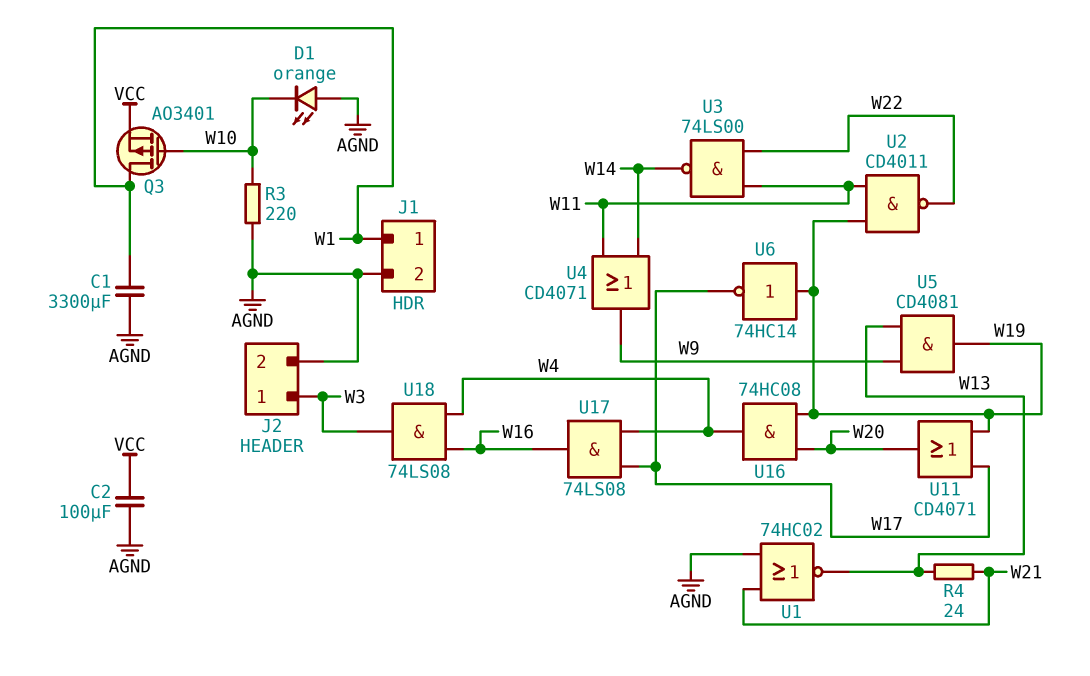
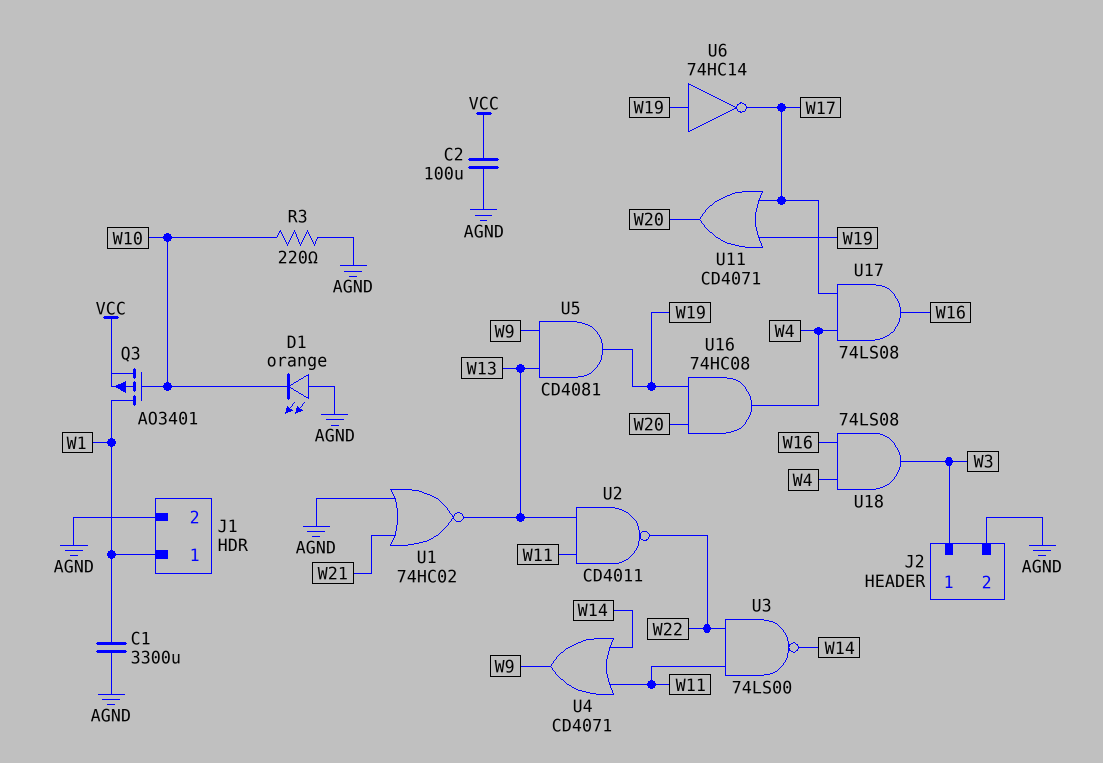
R4: 24 (W13, W21) -> none
U2: NAND CD4011 (in W11, in W19, out W22) -> NAND CD4011 (in W11, in W13, out W22)

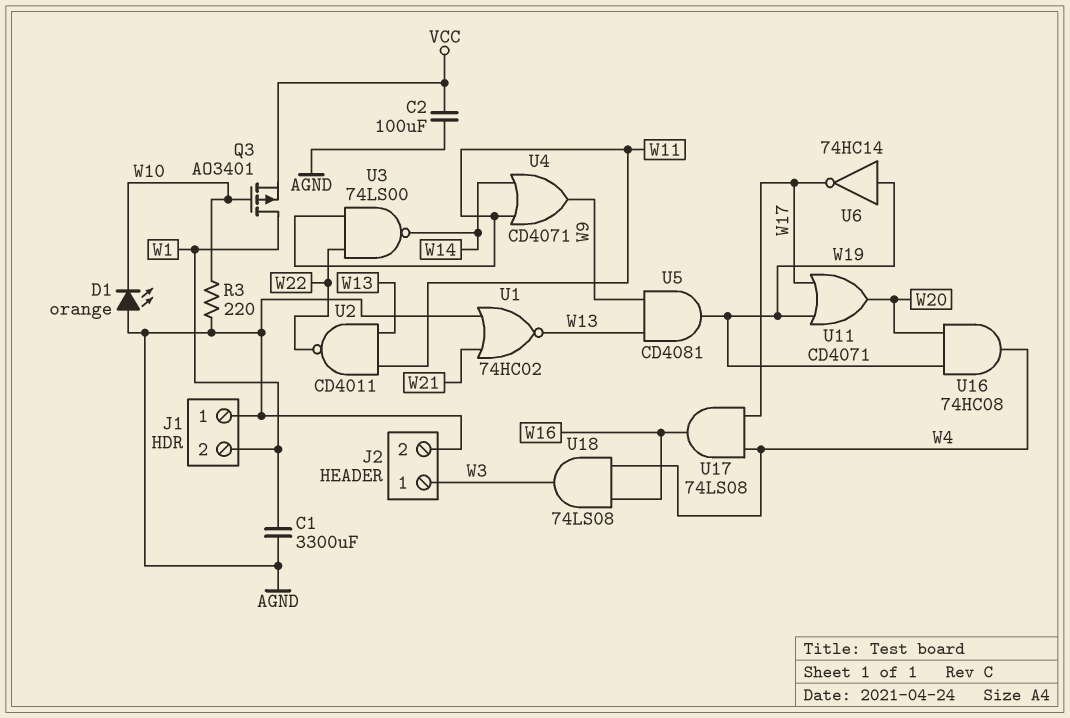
J1 pin 1: W1 -> AGND
J1 pin 2: AGND -> W1

